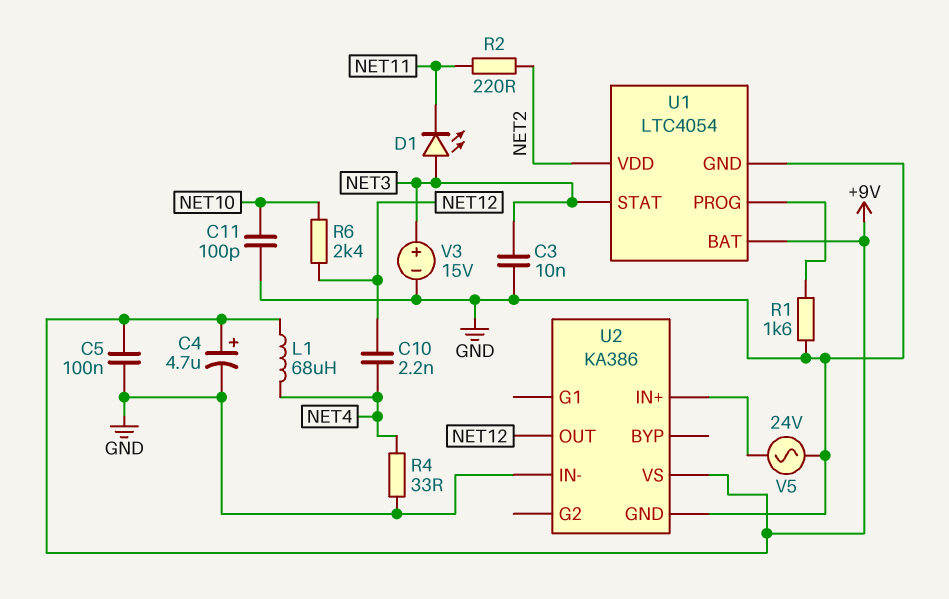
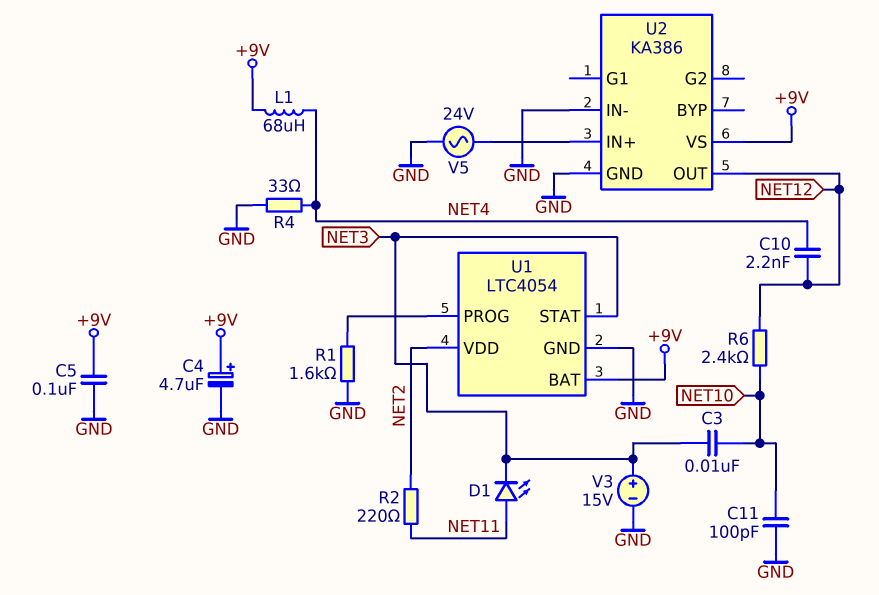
C3: 10nF (GND, NET3) -> 10nF (NET3, NET10)
D1: LED (A NET3, K NET11) -> LED (A NET11, K NET3)

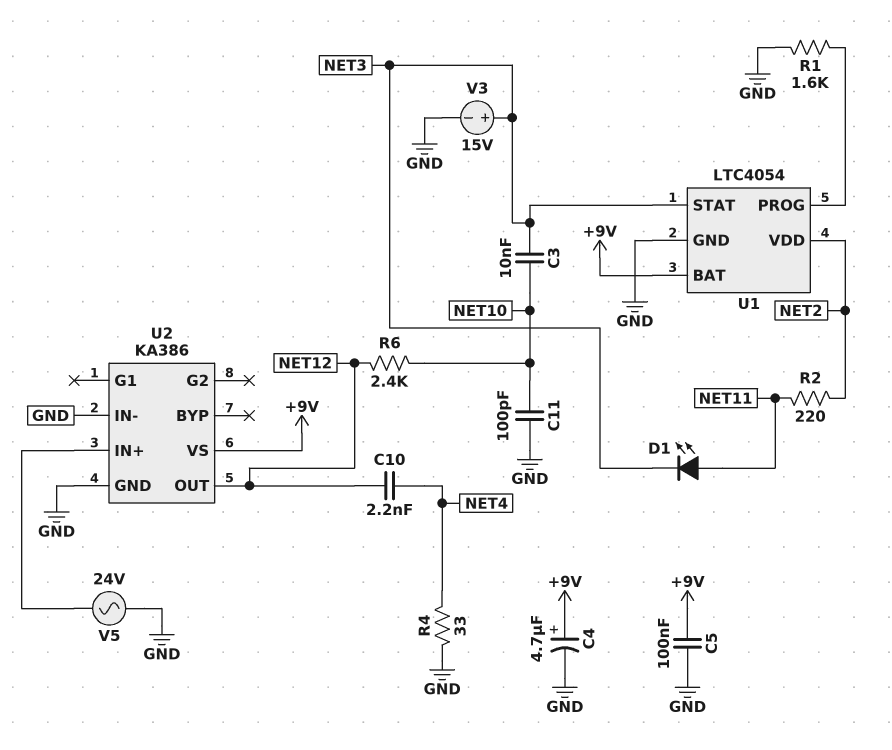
L1: 68uH (+9V, NET4) -> none

